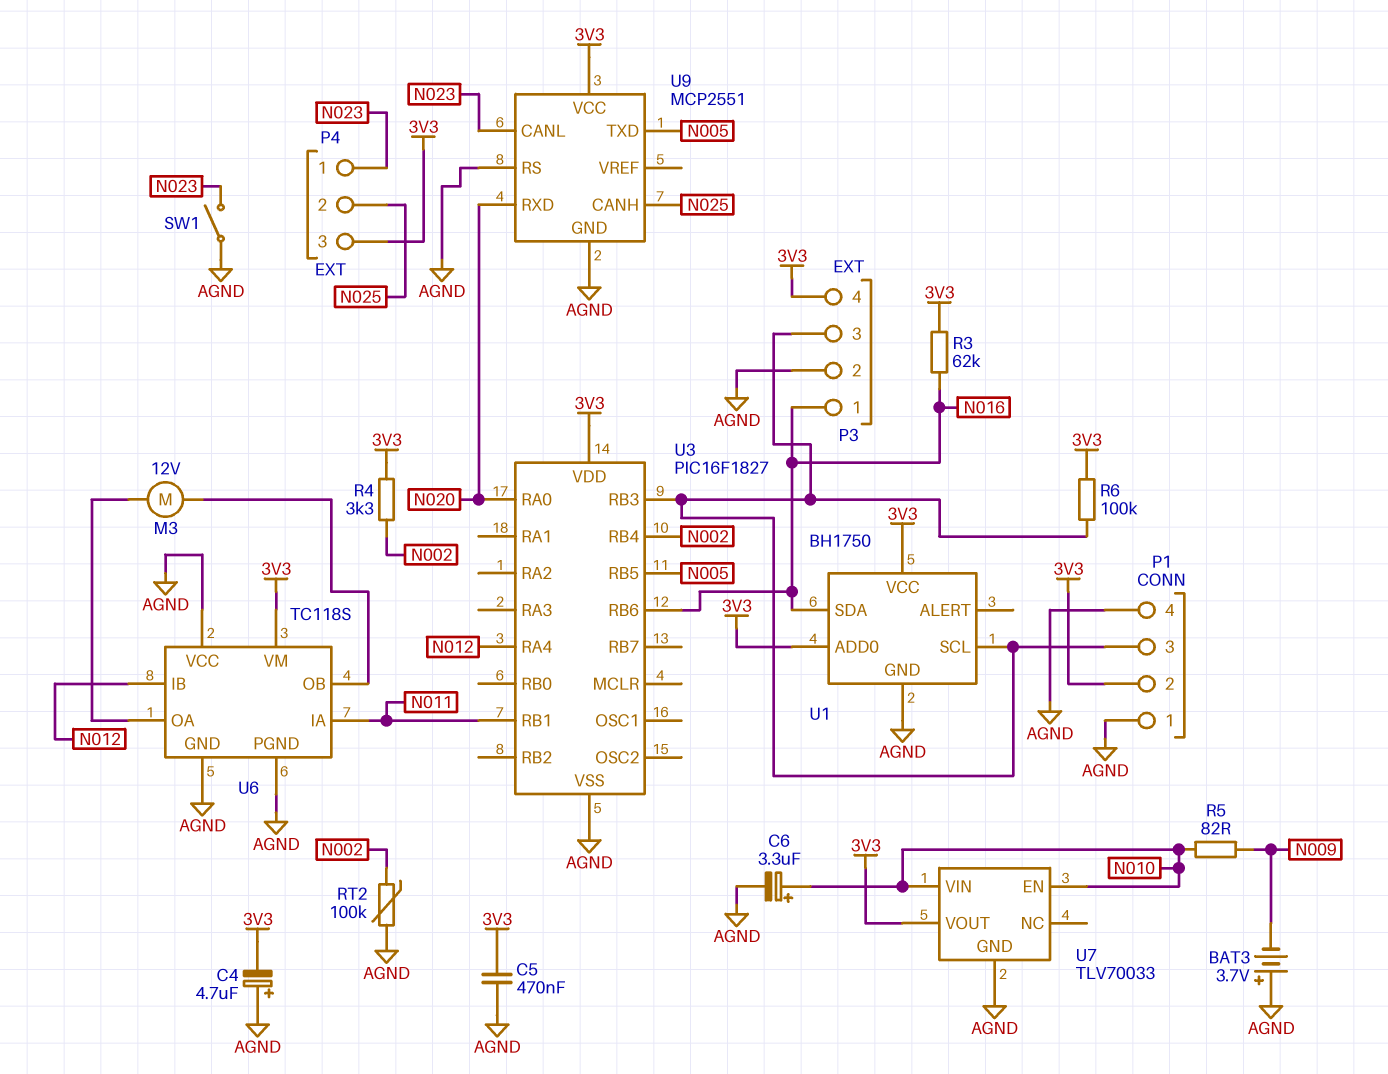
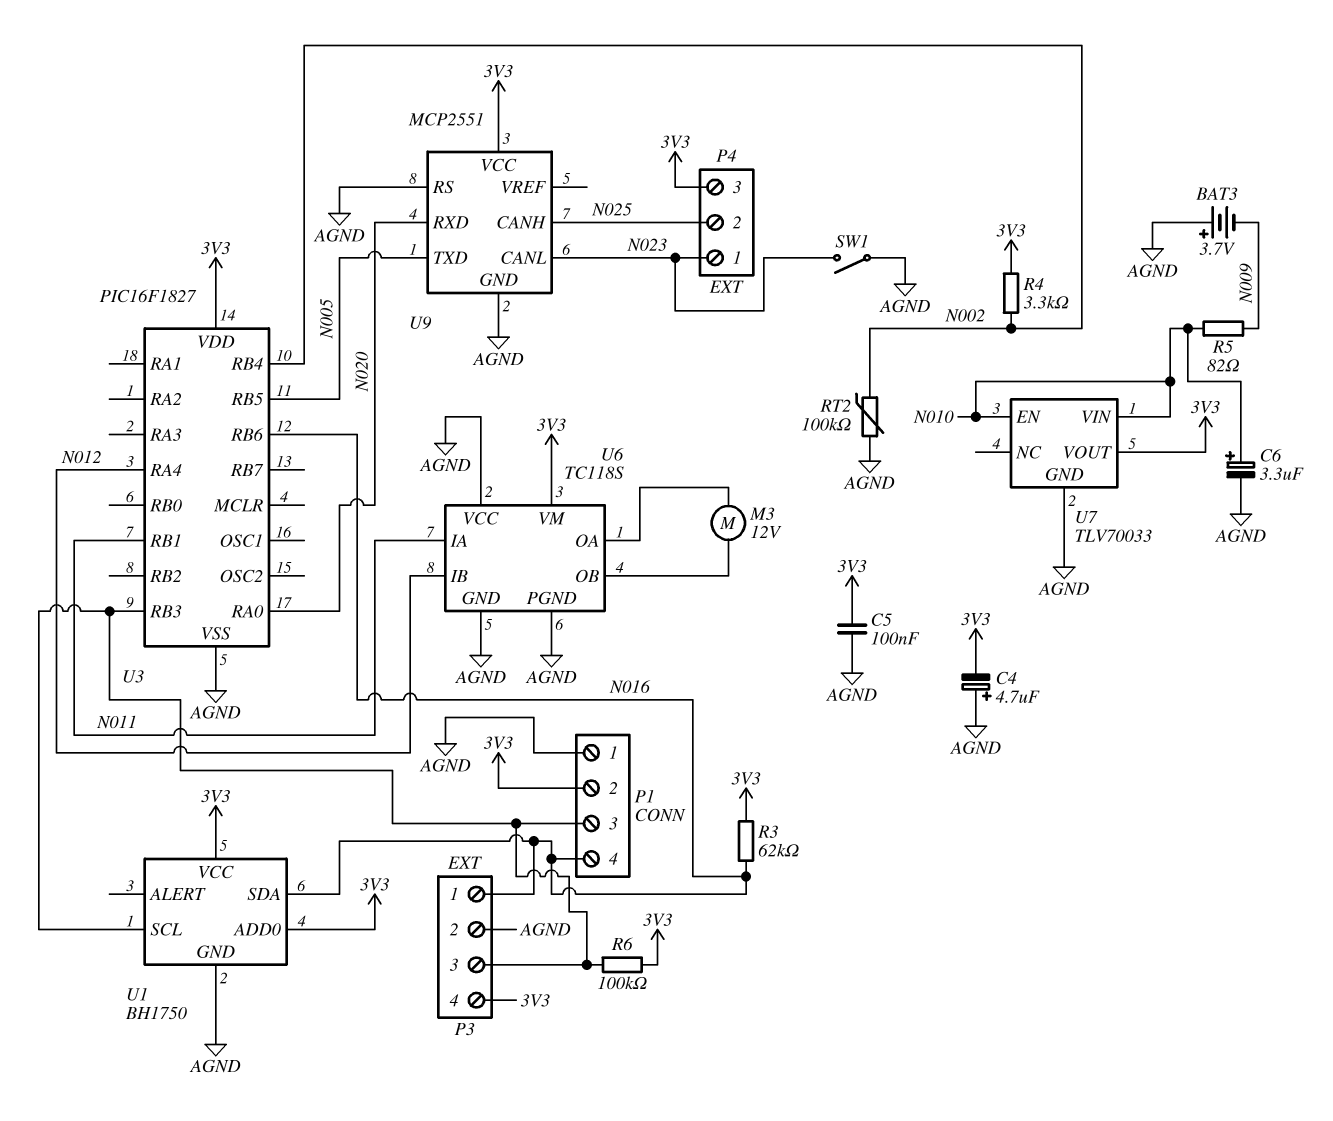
C5: 470nF (3V3, AGND) -> 100nF (3V3, AGND)
P1 pin 4: AGND -> N016

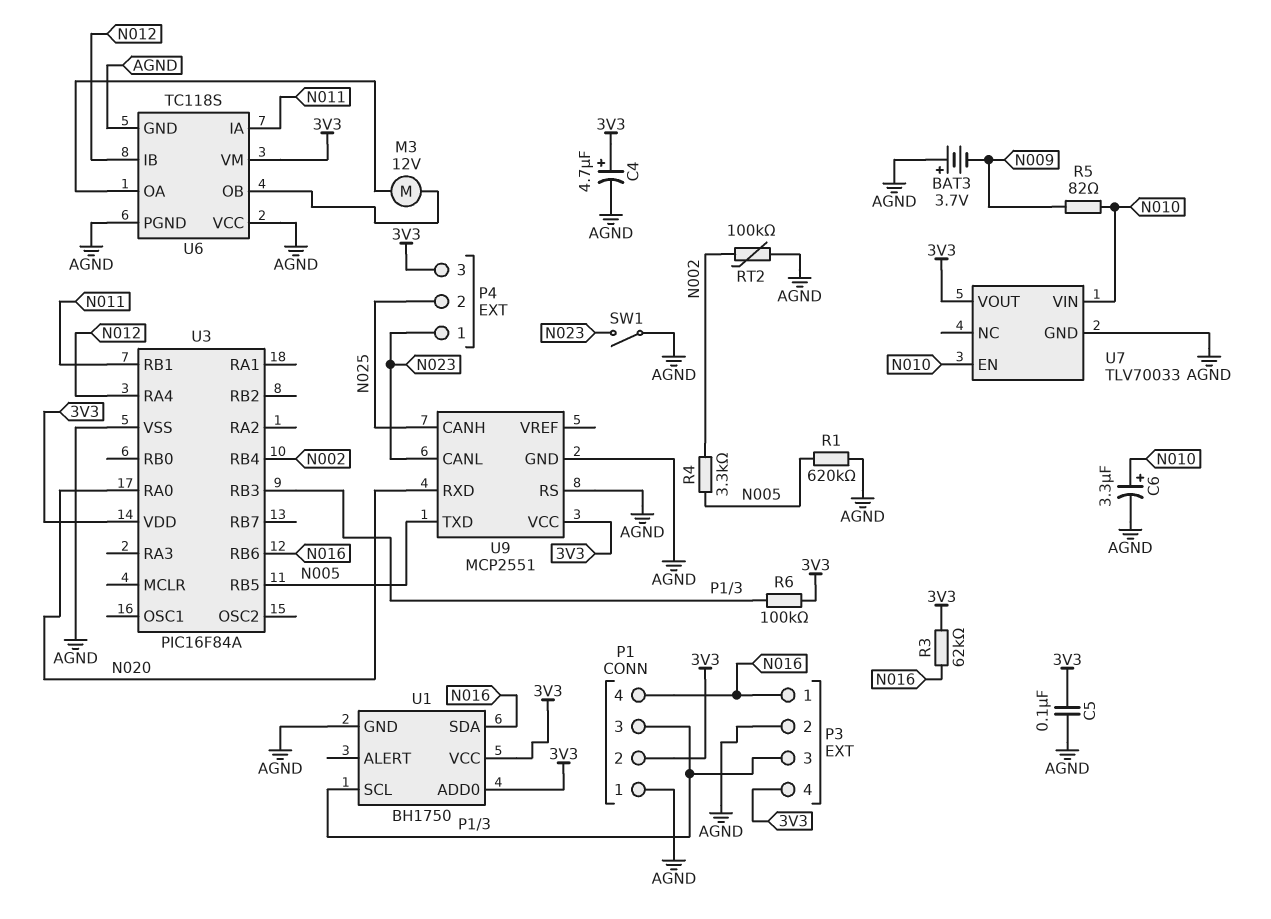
C4: 4.7uF (plus AGND, minus 3V3) -> 4.7uF (plus 3V3, minus AGND)
R1: none -> 620k (AGND, N005)
R4: 3.3k (3V3, N002) -> 3.3k (N002, N005)
U3: PIC16F1827 -> PIC16F84A

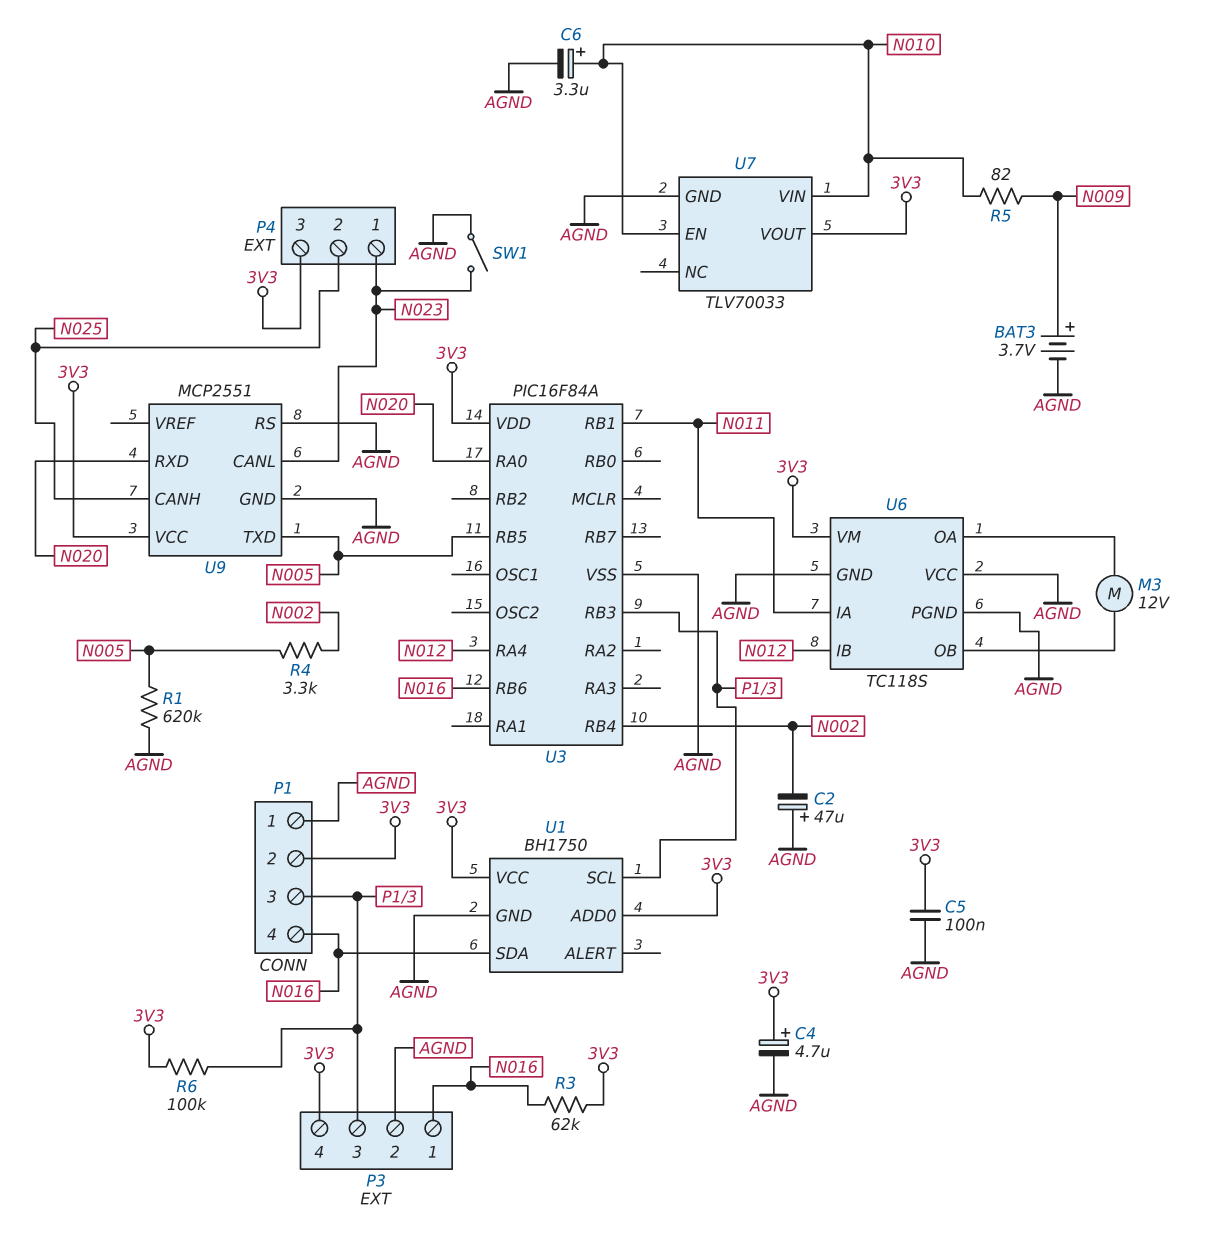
BAT3: 3.7V (plus AGND, minus N009) -> 3.7V (plus N009, minus AGND)
C2: none -> 47uF (plus AGND, minus N002)
RT2: 100k (AGND, N002) -> none

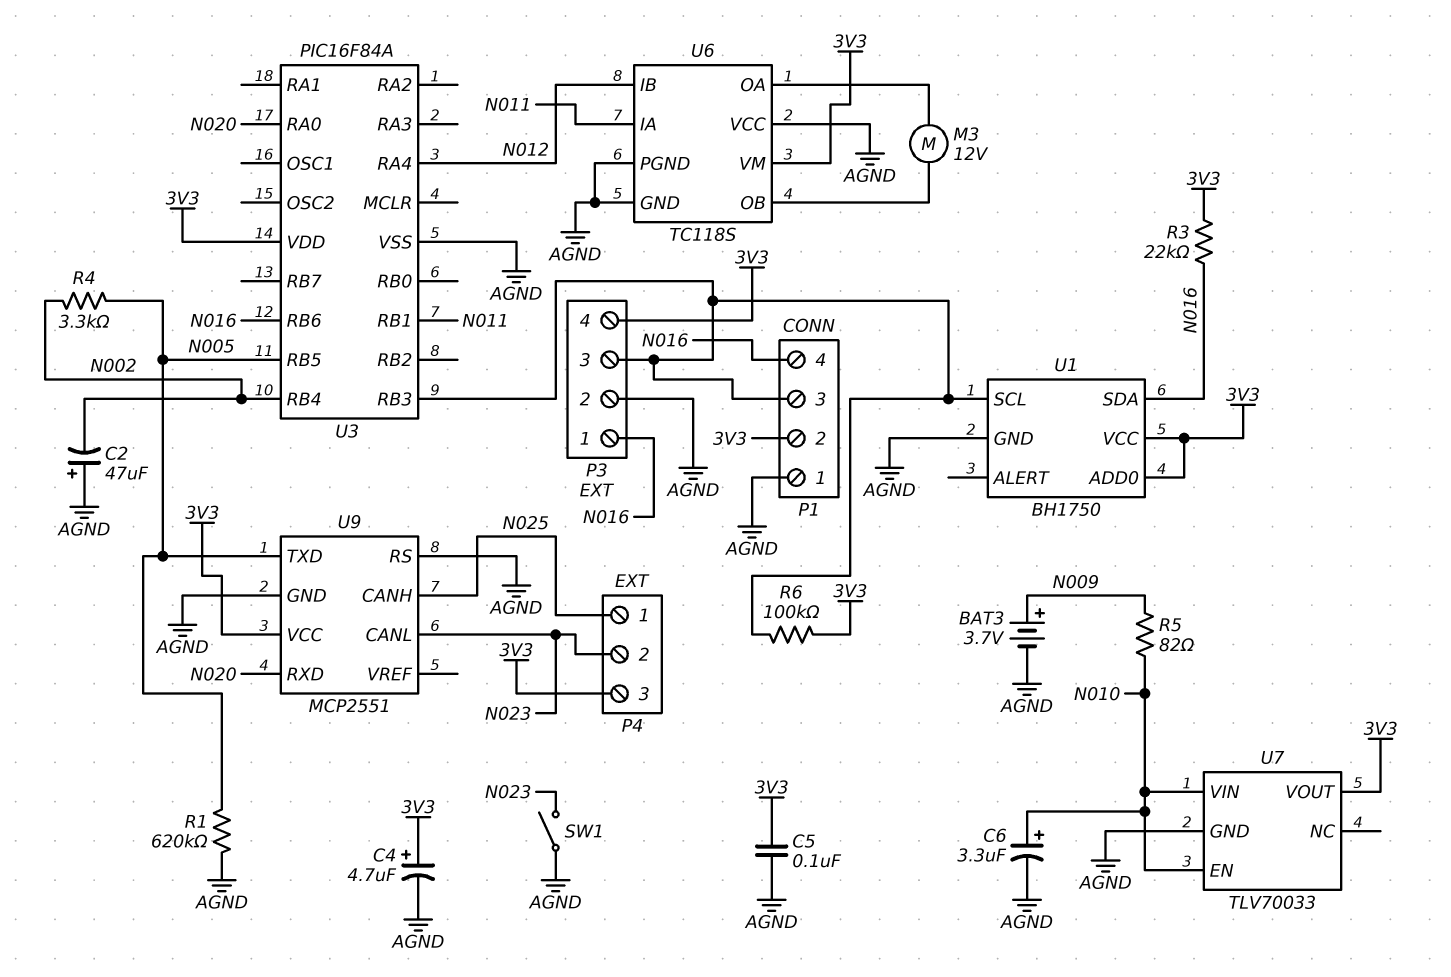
P4 pin 1: N023 -> N025
P4 pin 2: N025 -> N023
R3: 62k (3V3, N016) -> 22k (3V3, N016)

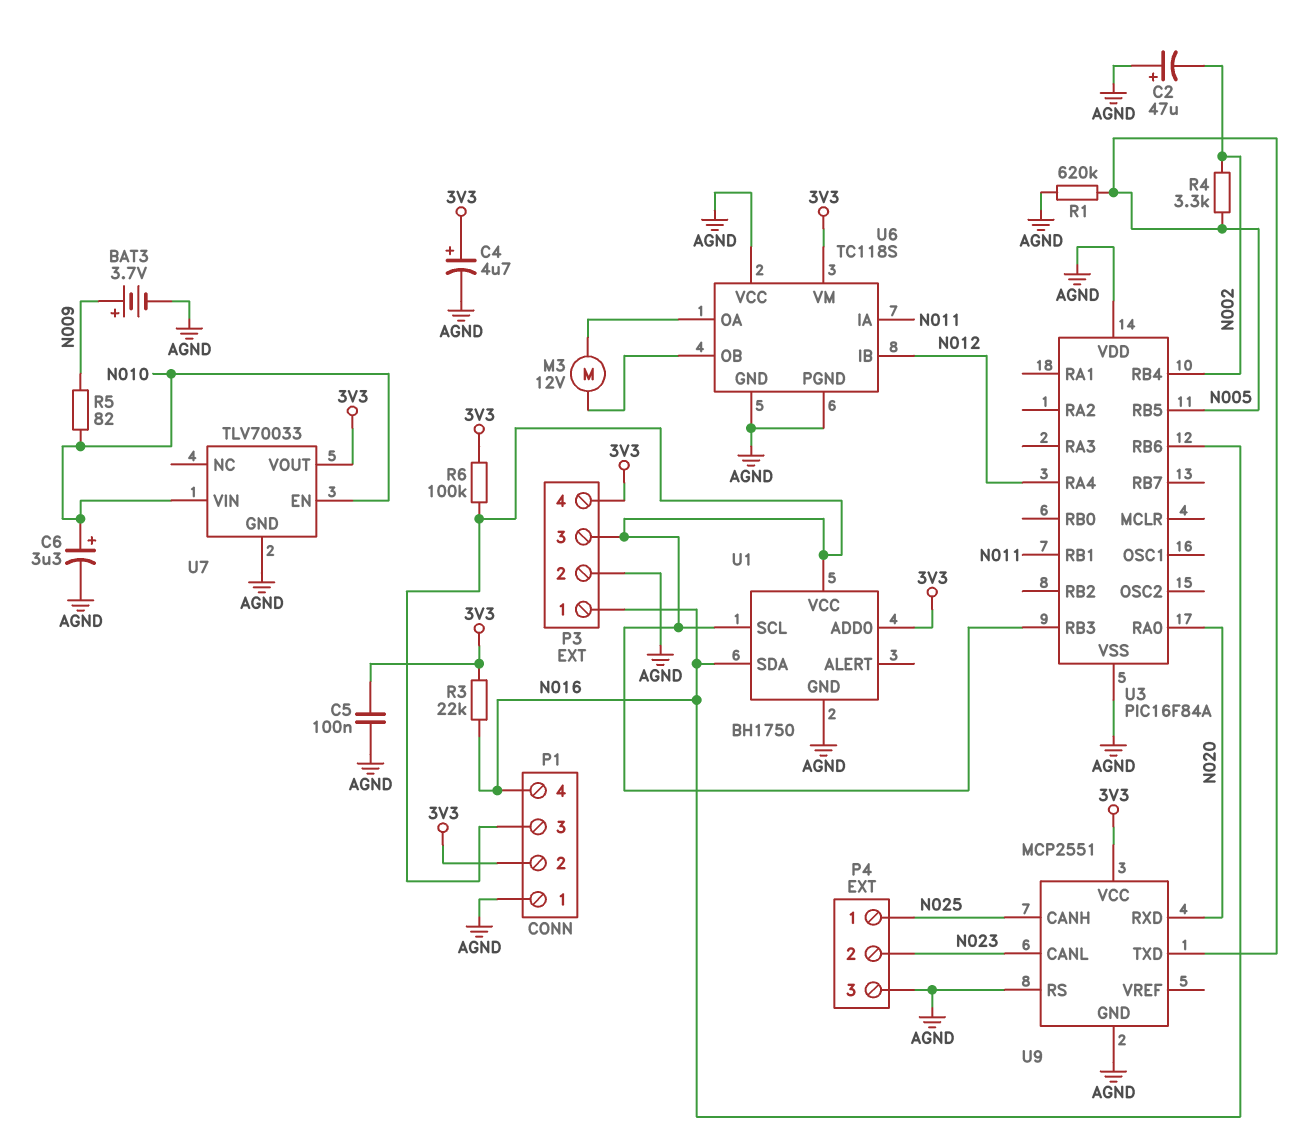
P4 pin 3: 3V3 -> AGND
SW1: switch (AGND, N023) -> none
U1 pin VCC: 3V3 -> P1/3
U3 pin VDD: 3V3 -> AGND

